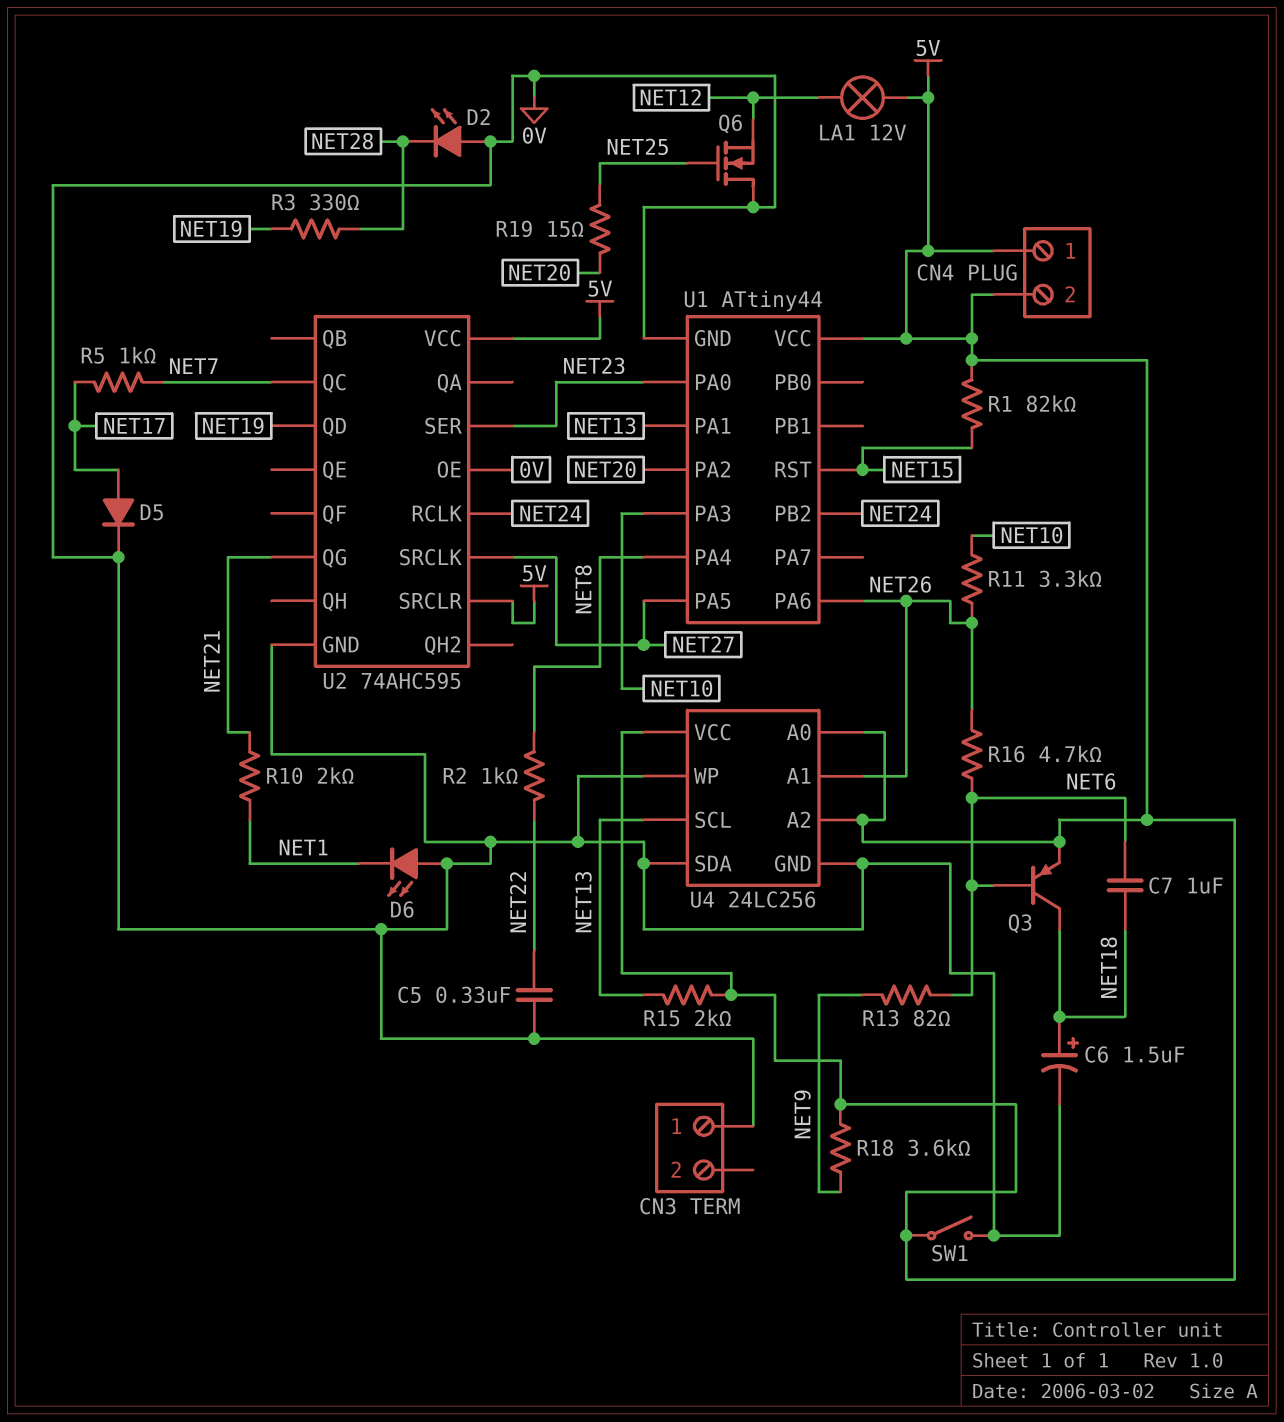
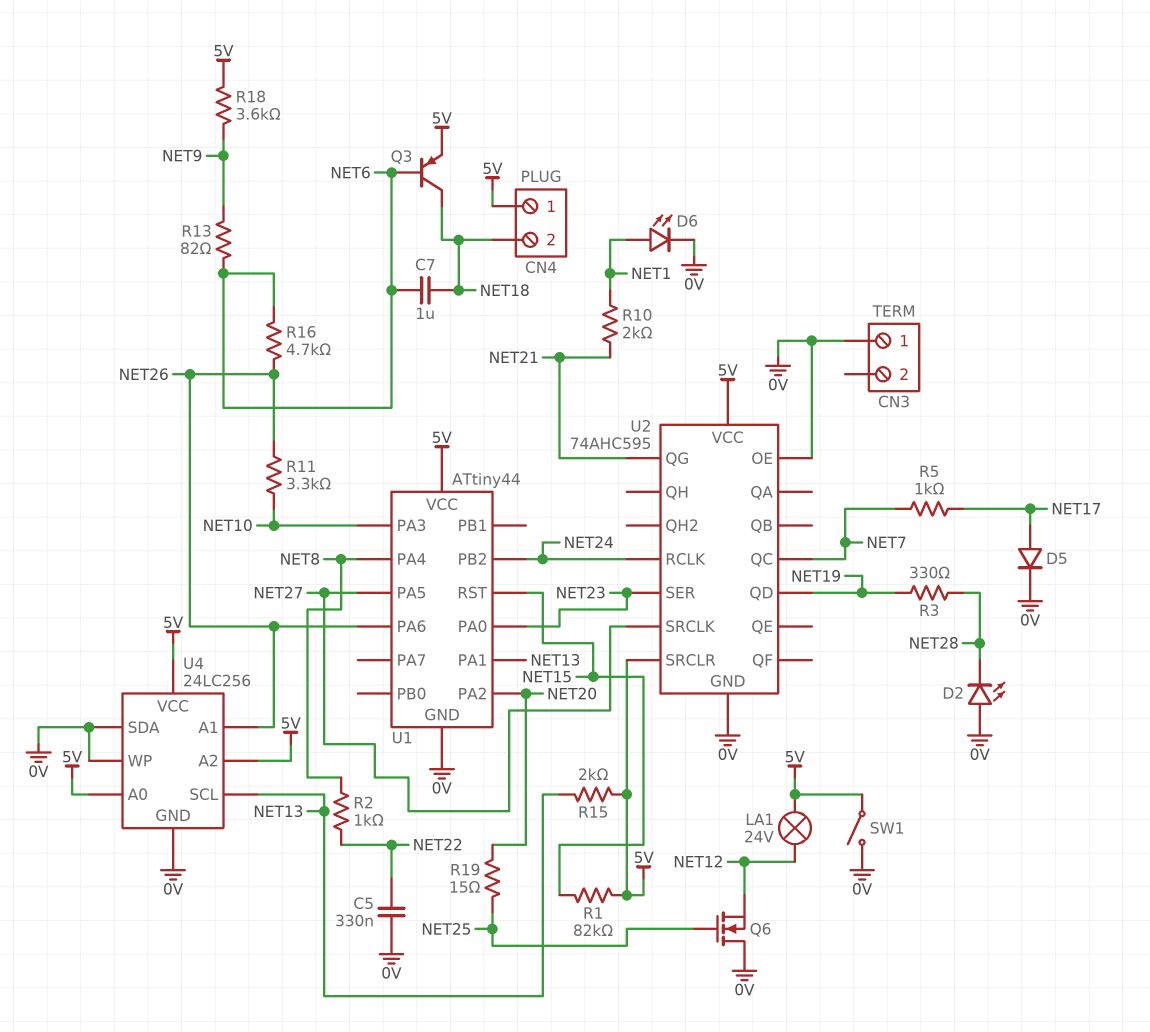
C6: 1.5uF (plus NET18, minus 0V) -> none
CN4 pin 2: 5V -> NET18
D6: LED (A 0V, K NET1) -> LED (A NET1, K 0V)
LA1: lamp 12V (5V, NET12) -> lamp 24V (5V, NET12)

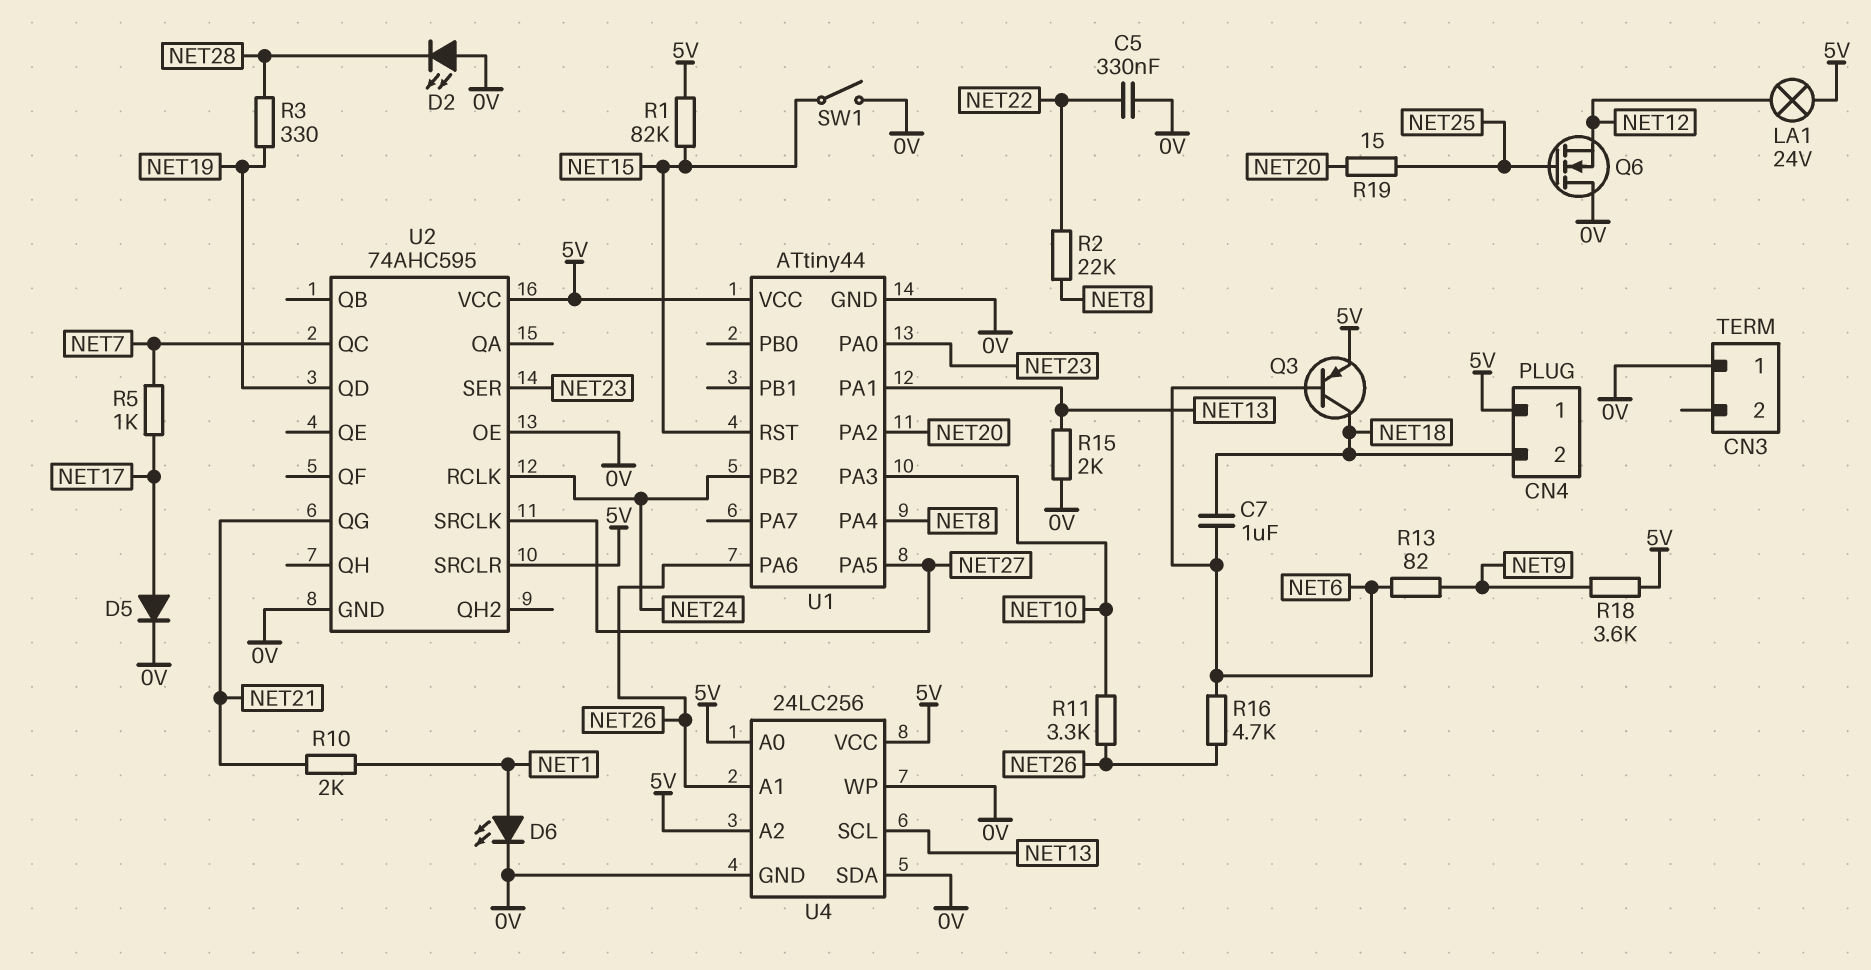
R2: 1k (NET8, NET22) -> 22k (NET8, NET22)
R15: 2k (5V, NET13) -> 2k (0V, NET13)
SW1: switch (0V, 5V) -> switch (0V, NET15)

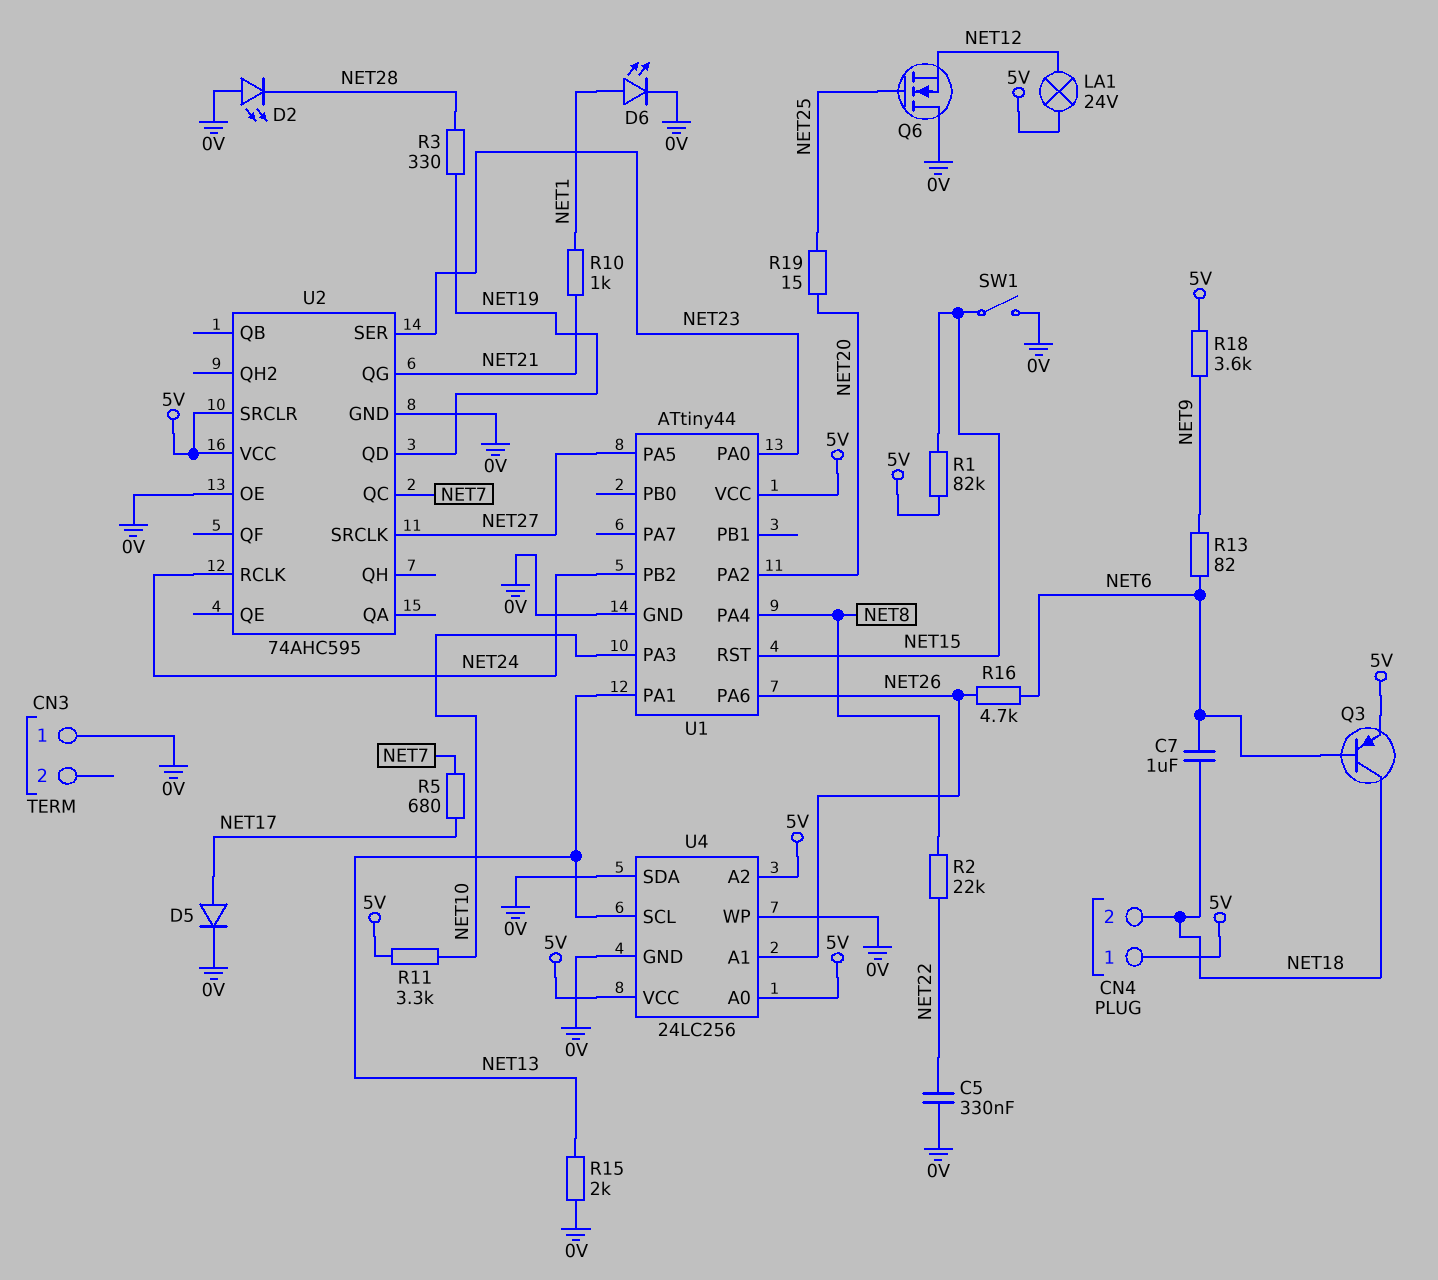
R5: 1k (NET7, NET17) -> 680 (NET7, NET17)
R10: 2k (NET1, NET21) -> 1k (NET1, NET21)
R11: 3.3k (NET10, NET26) -> 3.3k (5V, NET10)

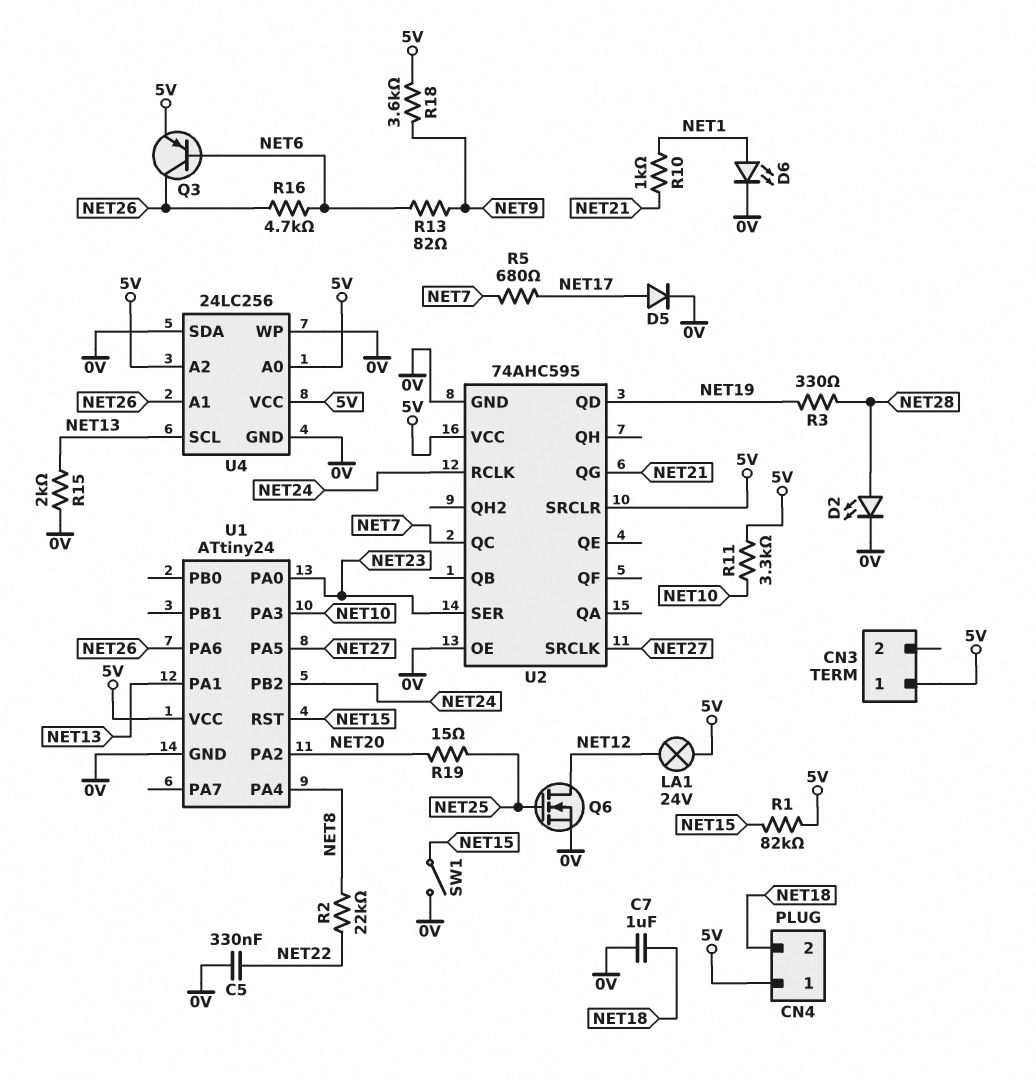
C7: 1uF (NET6, NET18) -> 1uF (0V, NET18)
CN3 pin 1: 0V -> 5V
D2: LED (A 0V, K NET28) -> LED (A NET28, K 0V)
Q3: PNP (B NET6, C NET18, E 5V) -> PNP (B NET6, C NET26, E 5V)
Q6: NMOS (G NET25, D 0V, S NET12) -> NMOS (G NET25, D NET12, S 0V)
U1: ATtiny44 -> ATtiny24

